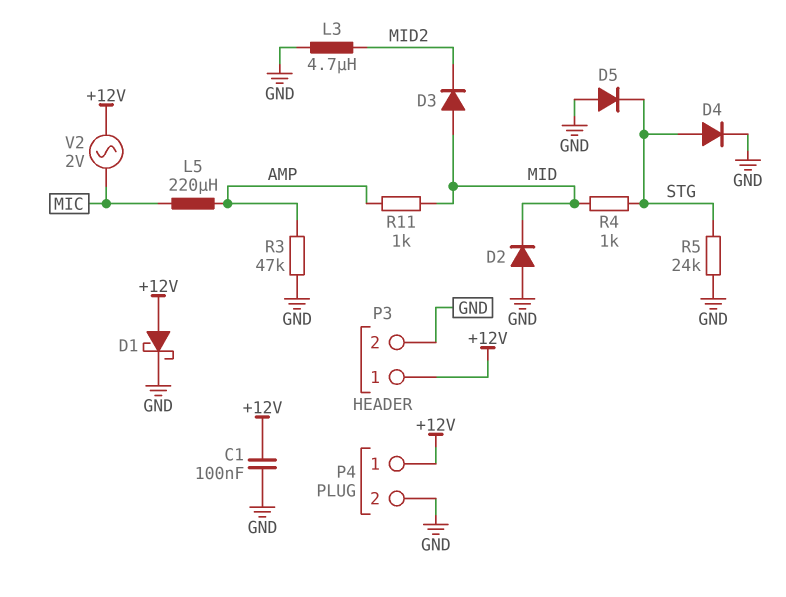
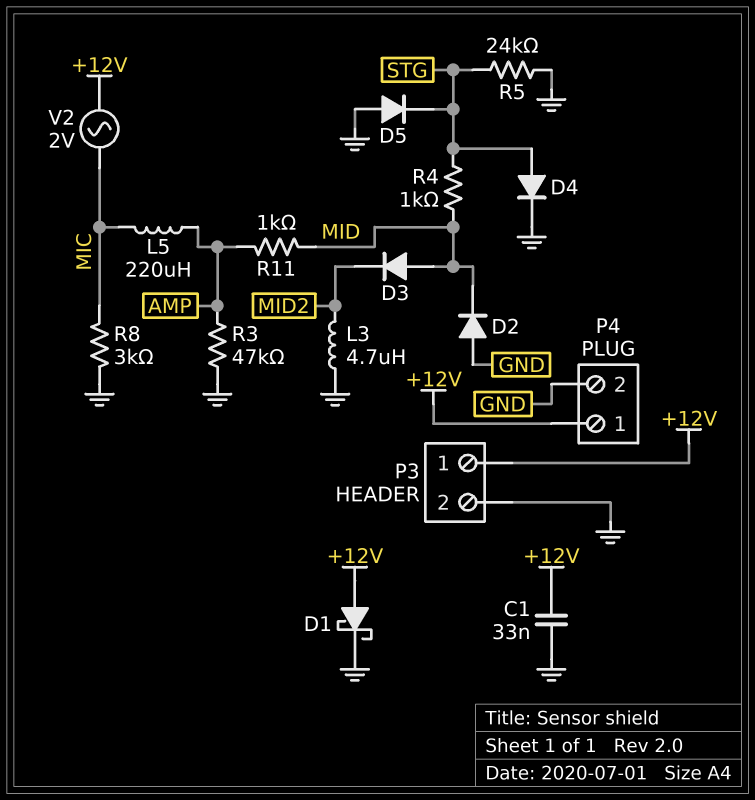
C1: 100nF (+12V, GND) -> 33nF (+12V, GND)
R8: none -> 3k (GND, MIC)

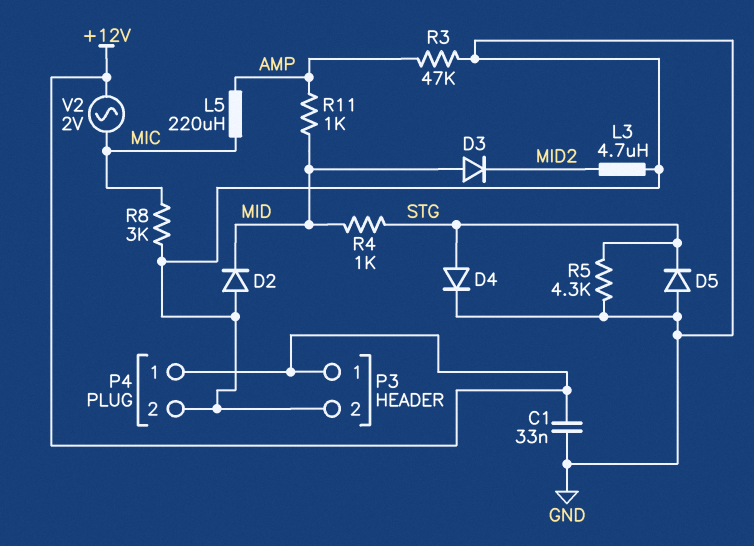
D1: schottky (A +12V, K GND) -> none
R5: 24k (GND, STG) -> 4.3k (GND, STG)

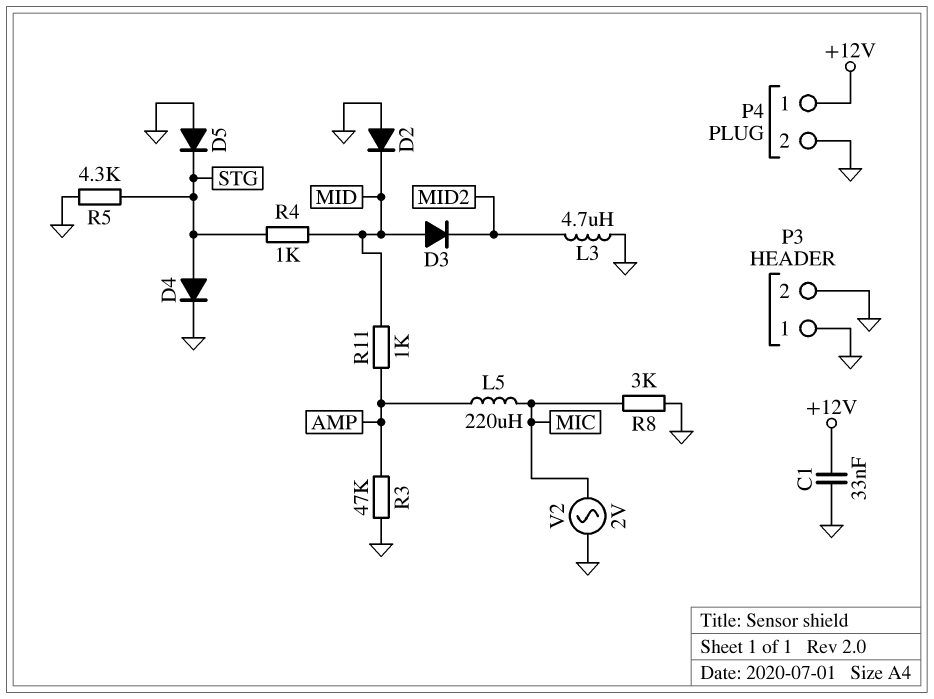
P3 pin 1: +12V -> GND
V2: AC 2V (+12V, MIC) -> AC 2V (GND, MIC)

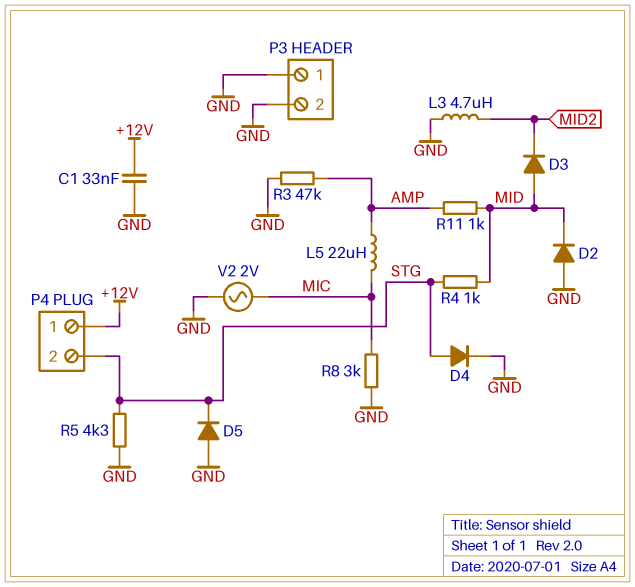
L5: 220uH (AMP, MIC) -> 22uH (AMP, MIC)
P4 pin 2: GND -> STG

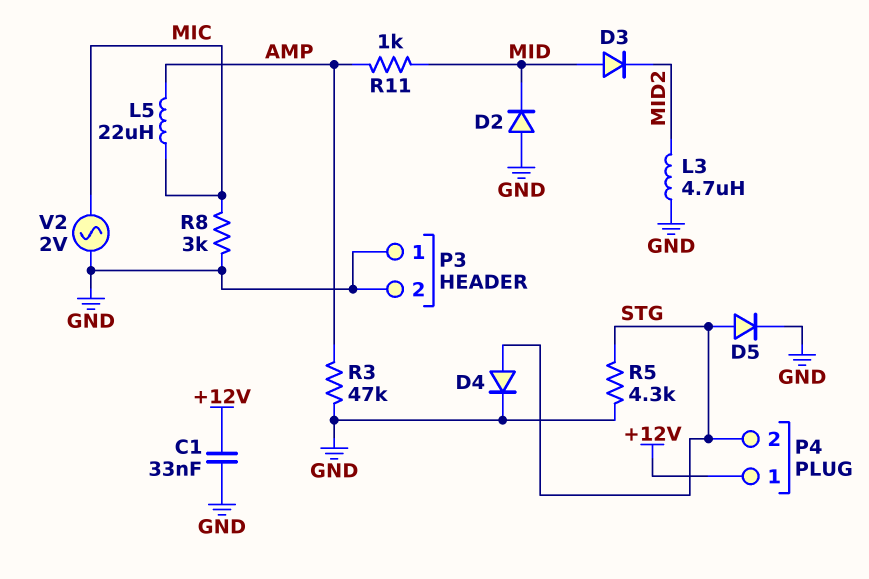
D5: diode (A GND, K STG) -> diode (A STG, K GND)
R4: 1k (MID, STG) -> none

